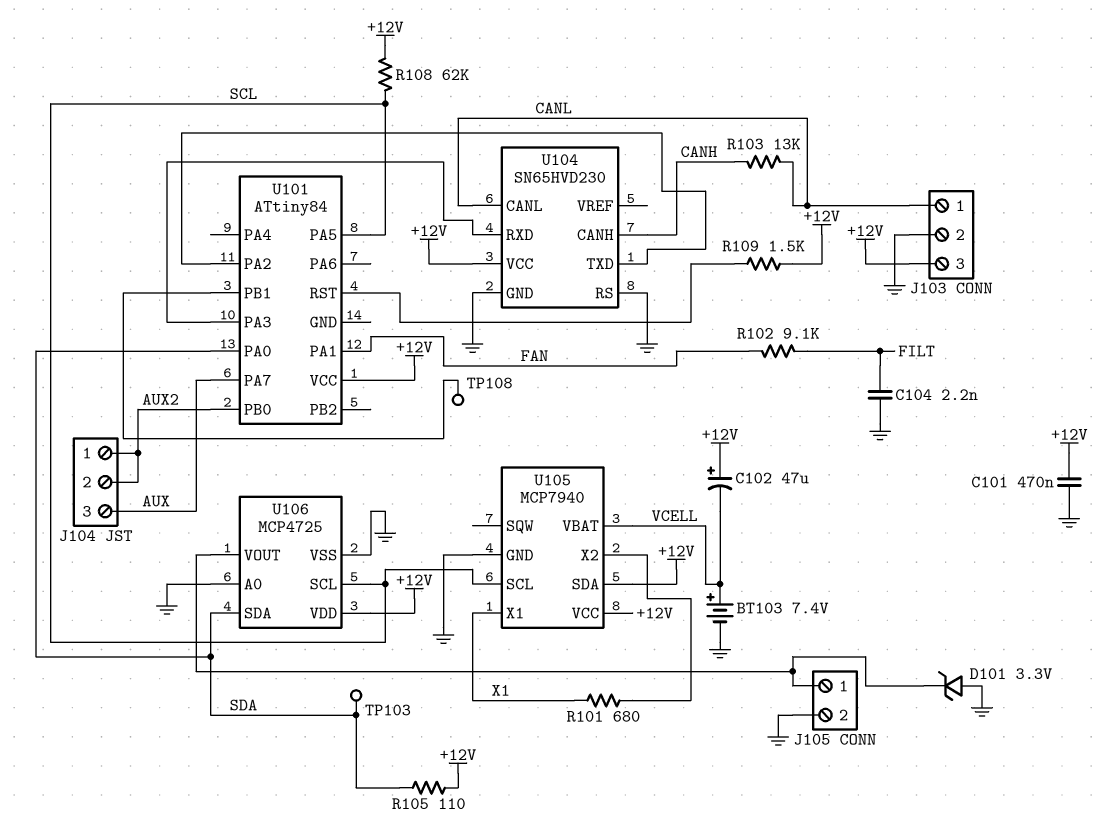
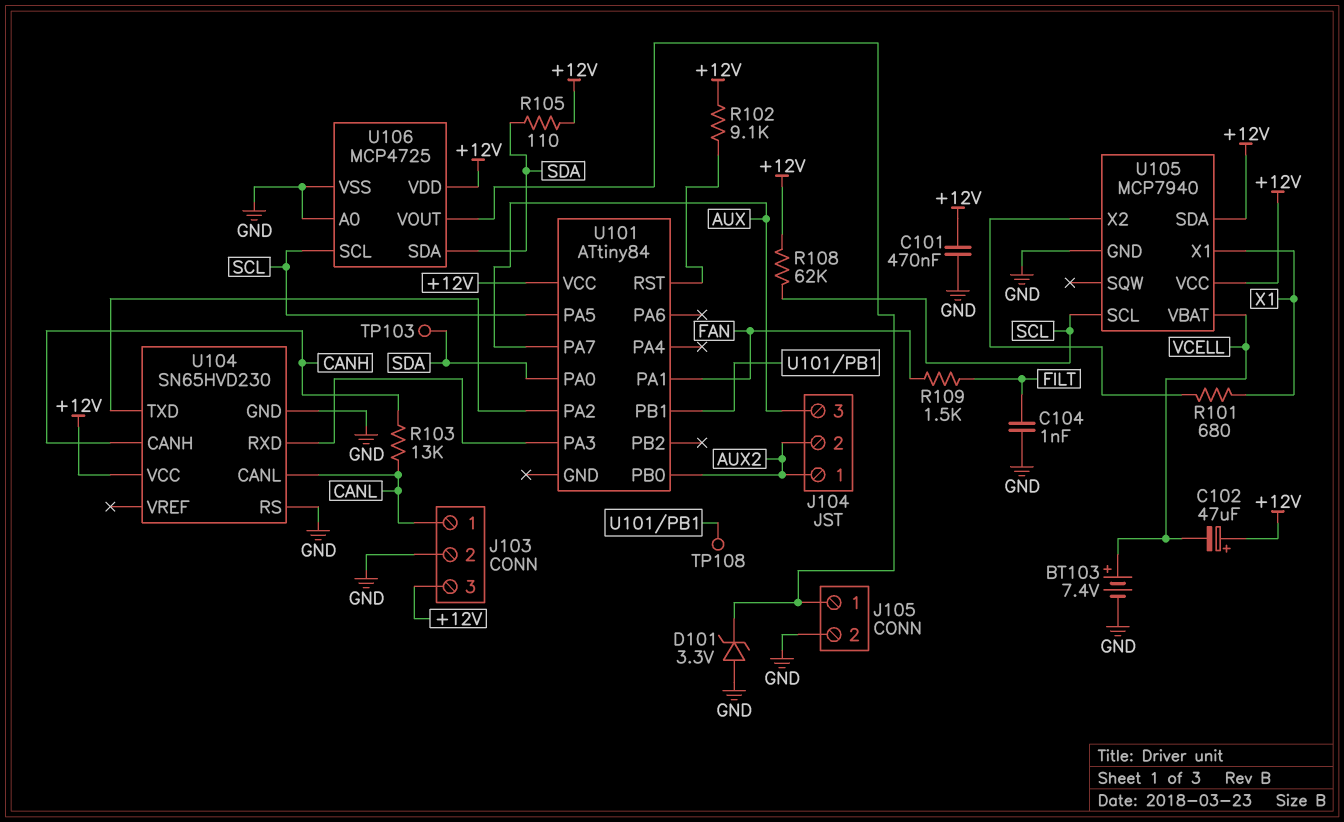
C104: 2.2nF (FILT, GND) -> 1nF (FILT, GND)
R102: 9.1k (FAN, FILT) -> 9.1k (+12V, U101/RST)
R109: 1.5k (+12V, U101/RST) -> 1.5k (FAN, FILT)

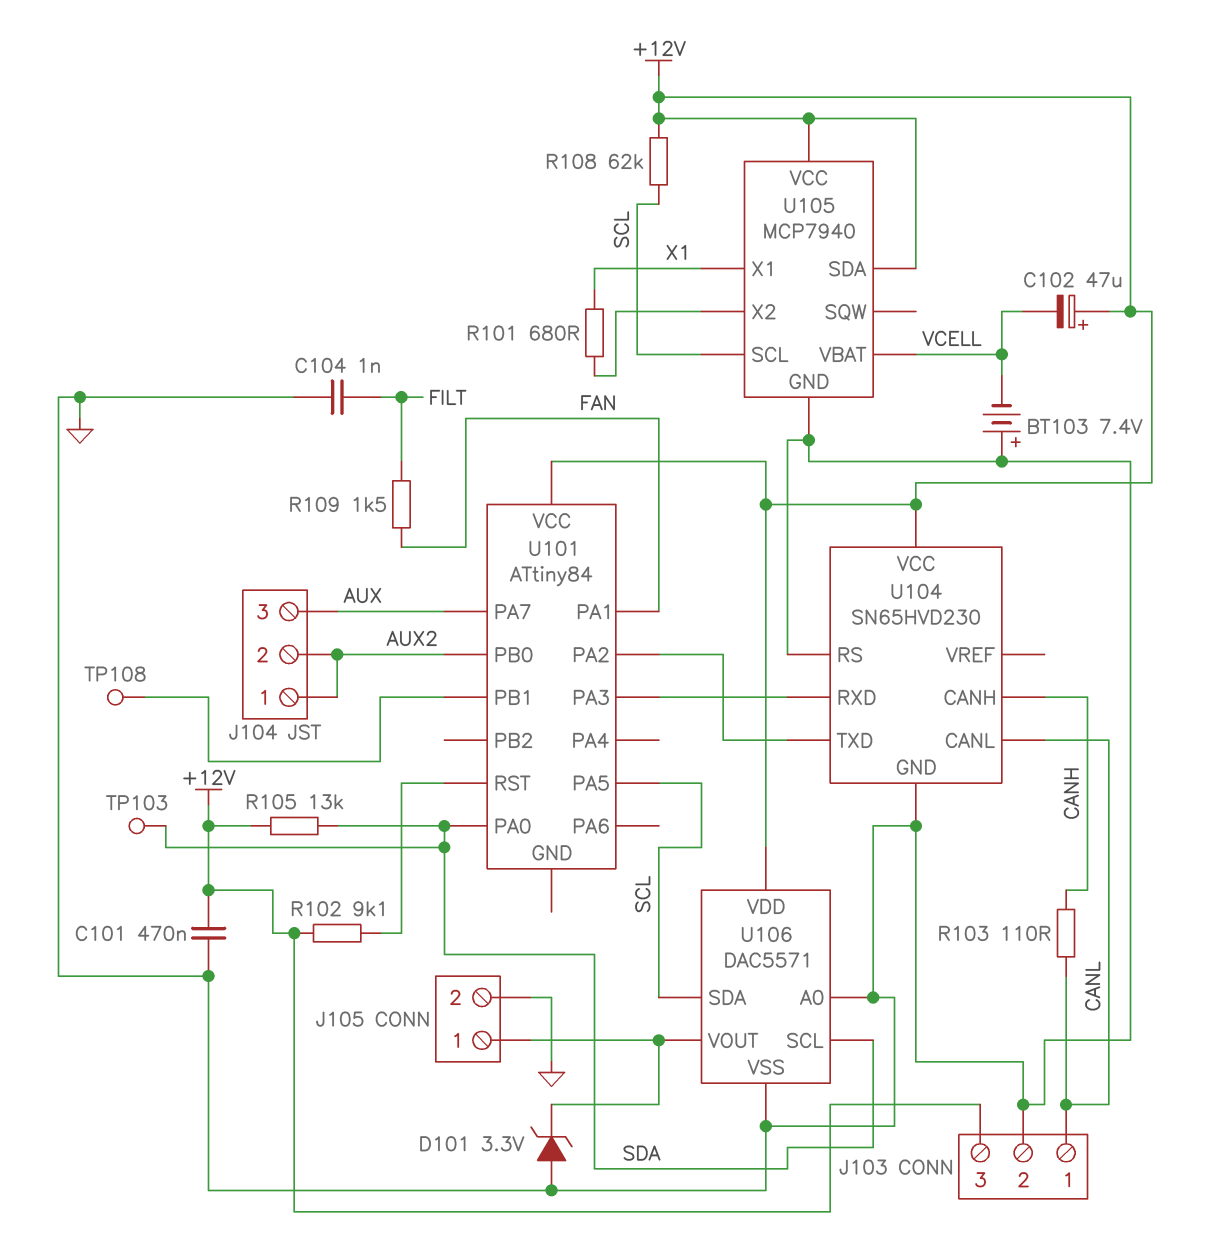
BT103: 7.4V (plus VCELL, minus GND) -> 7.4V (plus GND, minus VCELL)
R103: 13k (CANH, CANL) -> 110 (CANH, CANL)
R105: 110 (+12V, SDA) -> 13k (+12V, SDA)
U106: MCP4725 -> DAC5571
U106 pin SCL: SCL -> SDA
U106 pin SDA: SDA -> SCL

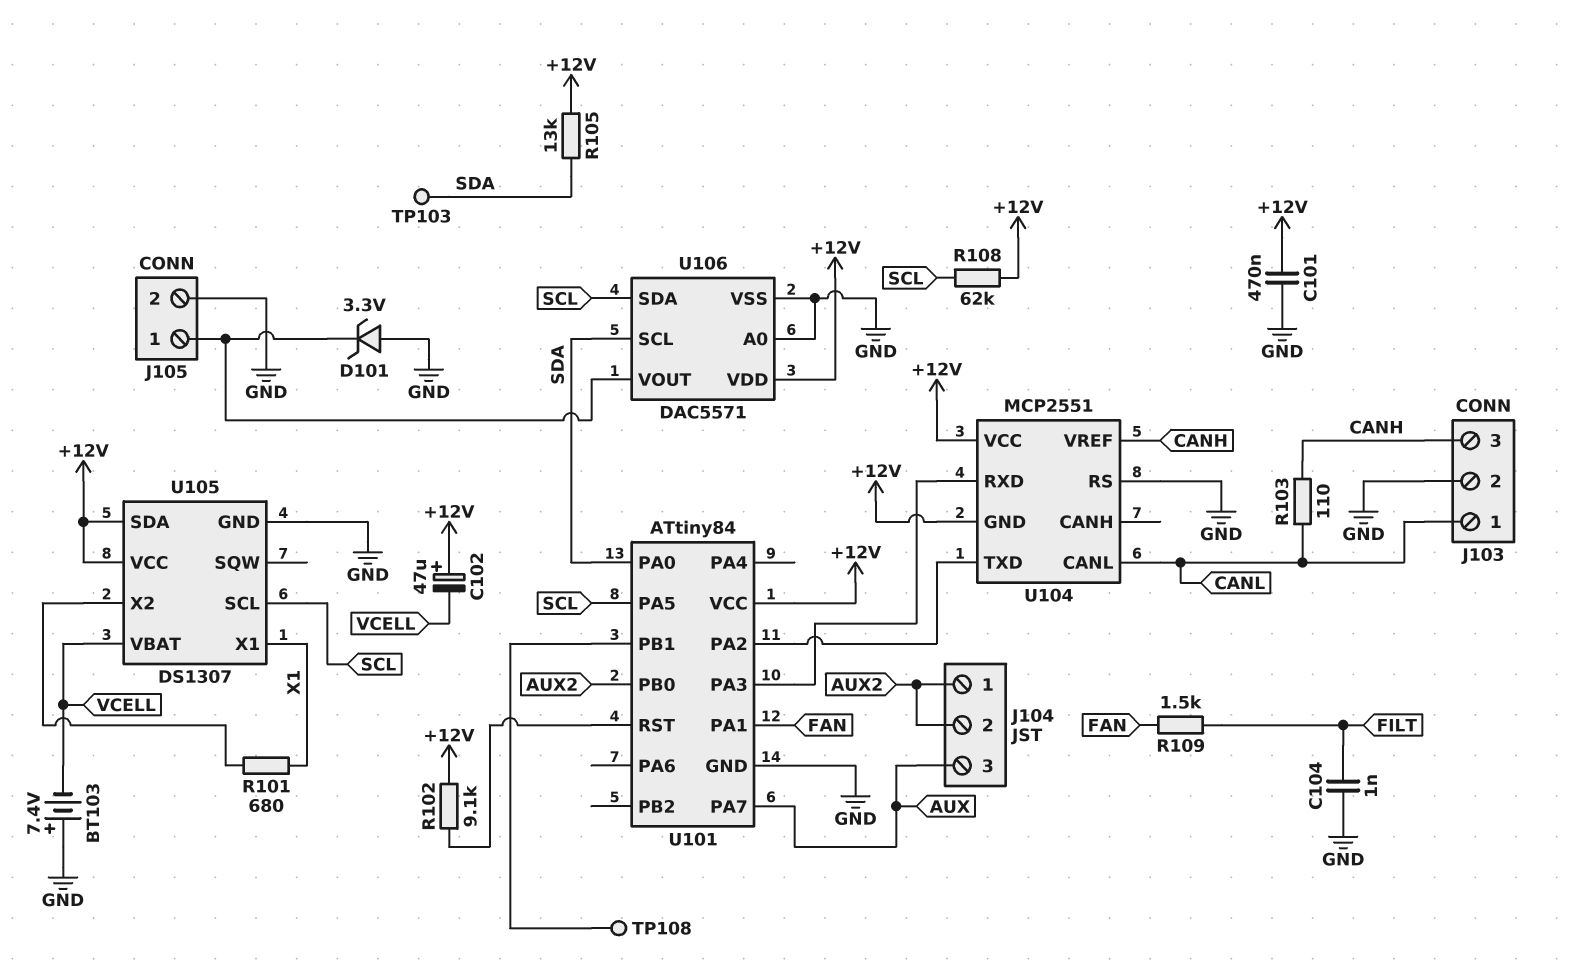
J103 pin 3: +12V -> CANH
U101 pin GND: none -> GND
U104: SN65HVD230 -> MCP2551
U104 pin CANH: CANH -> none
U104 pin GND: GND -> +12V
U104 pin VREF: none -> CANH
U105: MCP7940 -> DS1307

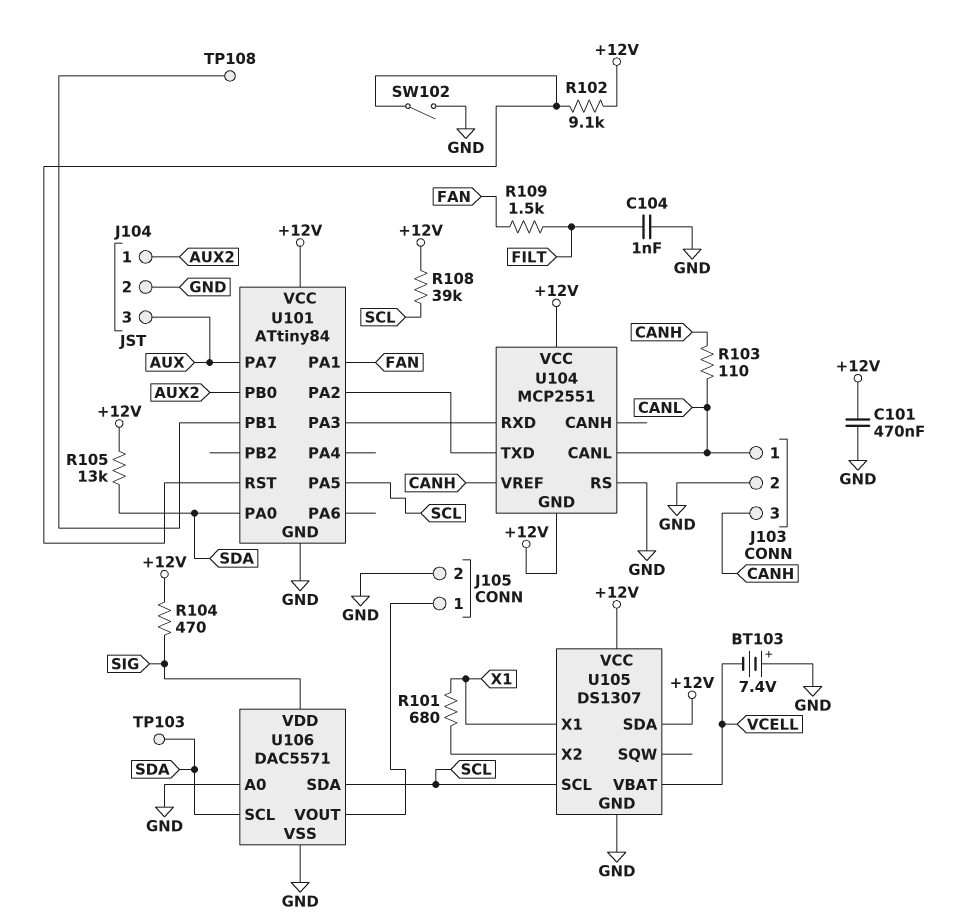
C102: 47uF (plus +12V, minus VCELL) -> none
D101: zener 3.3V (A GND, K J105/1) -> none
J104 pin 2: AUX2 -> GND
R104: none -> 470 (+12V, SIG)
R108: 62k (+12V, SCL) -> 39k (+12V, SCL)
SW102: none -> switch (GND, U101/RST)
U106 pin VDD: +12V -> SIG

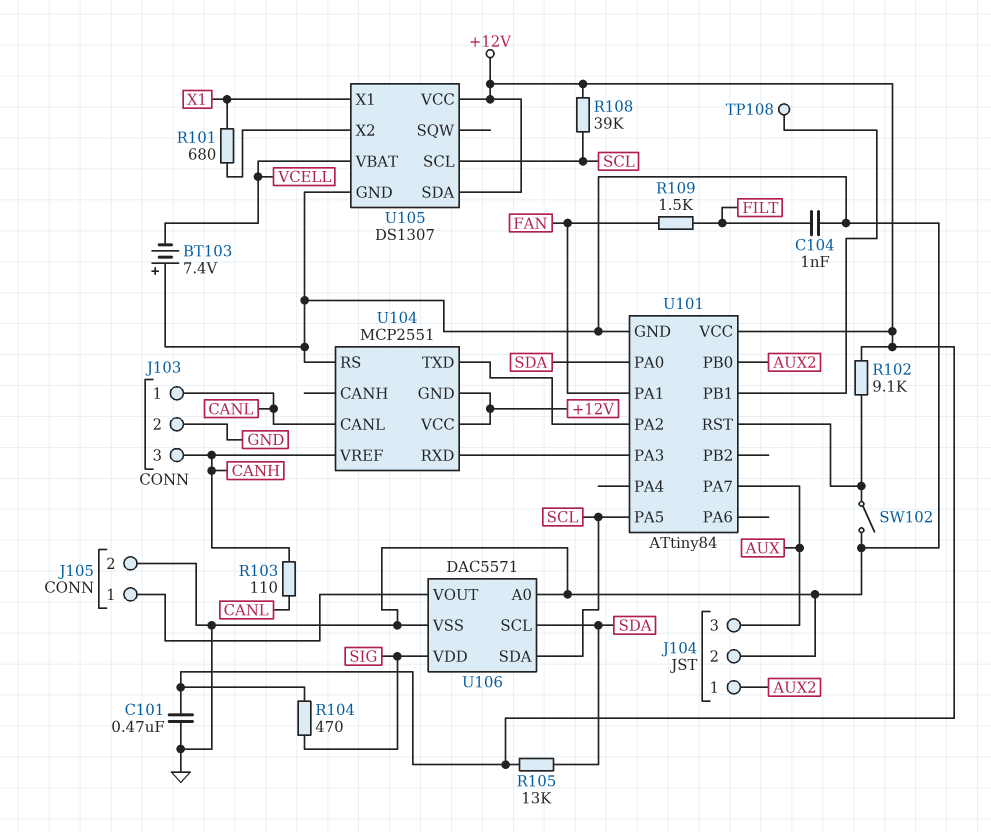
TP103: test point (SDA) -> none

